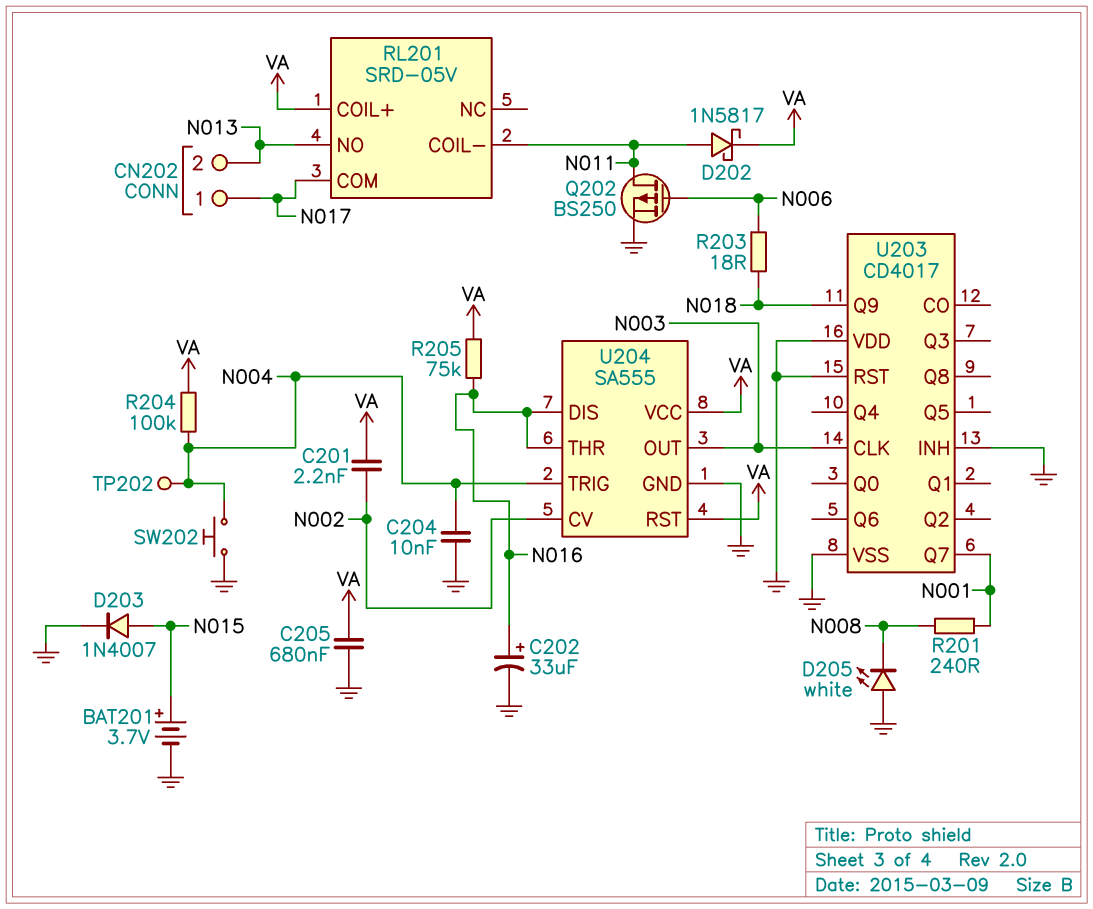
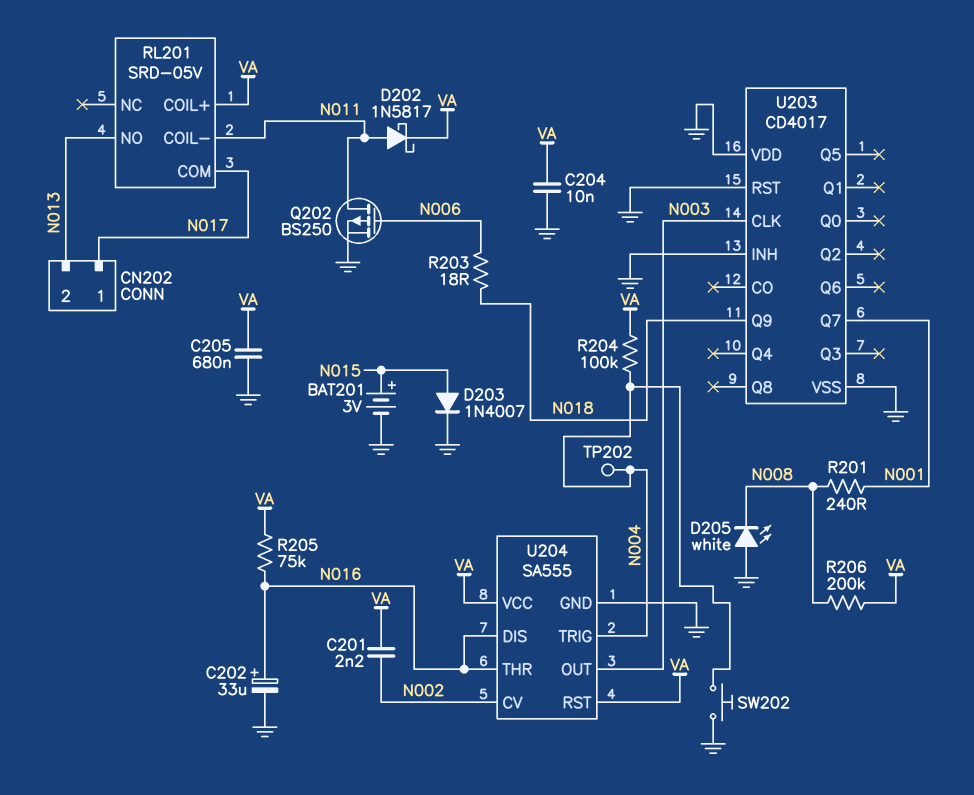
BAT201: 3.7V (plus N015, minus GND) -> 3V (plus N015, minus GND)
C204: 10nF (GND, N004) -> 10nF (GND, VA)
R206: none -> 200k (N008, VA)

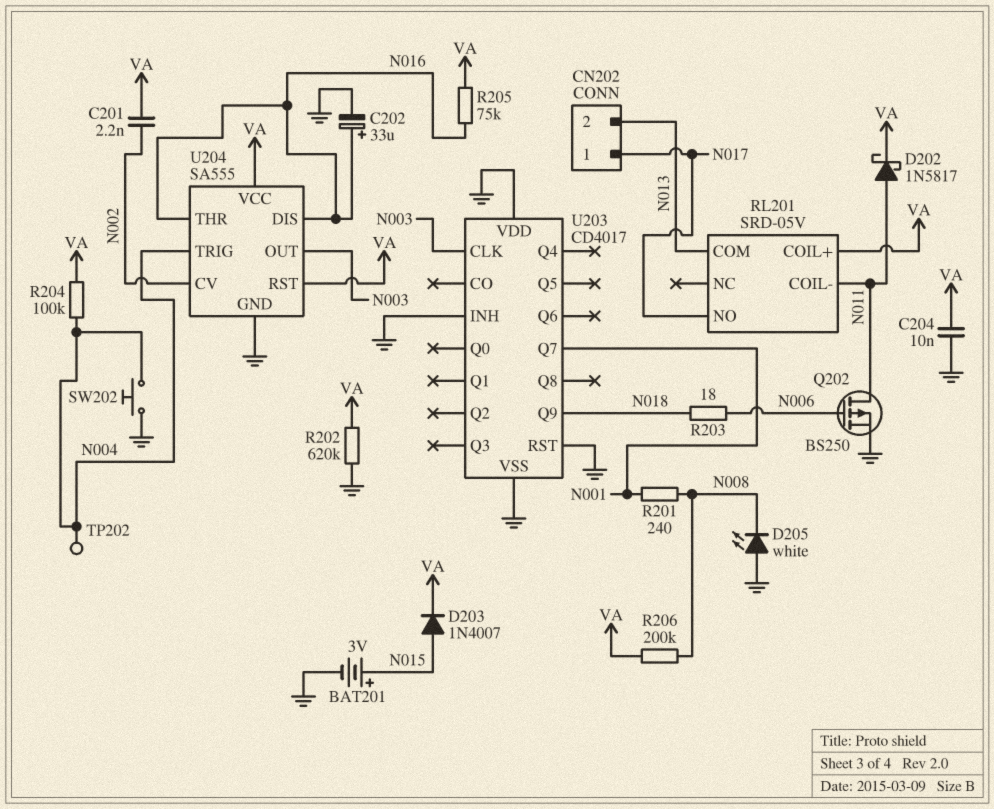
C205: 680nF (GND, VA) -> none
D203: diode 1N4007 (A N015, K GND) -> diode 1N4007 (A N015, K VA)
R202: none -> 620k (GND, VA)
RL201 pin COM: N017 -> N013
RL201 pin NO: N013 -> N017

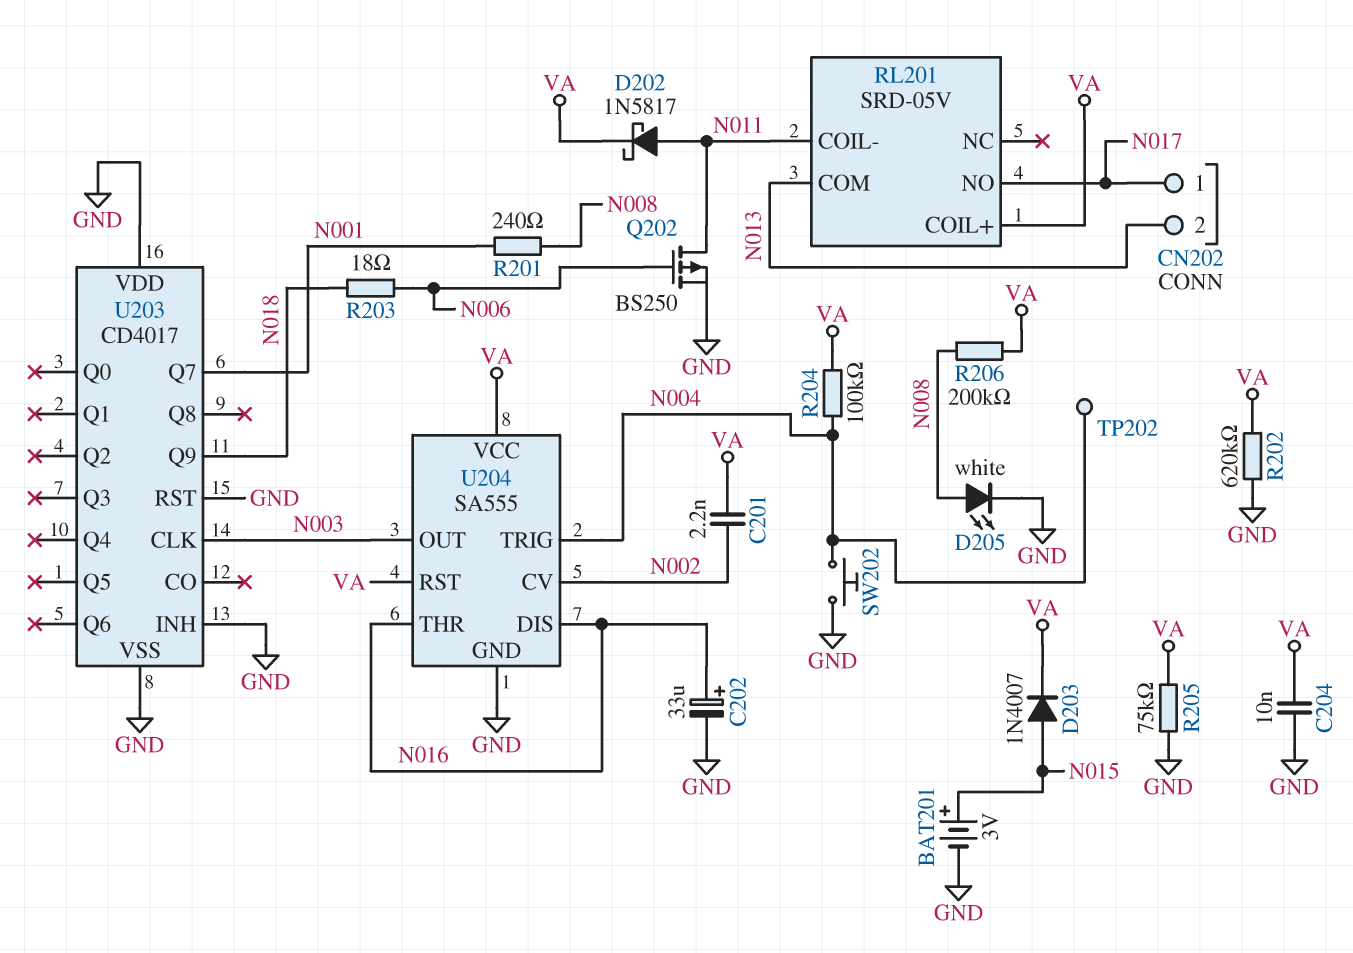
D205: LED white (A GND, K N008) -> LED white (A N008, K GND)
R205: 75k (N016, VA) -> 75k (GND, VA)

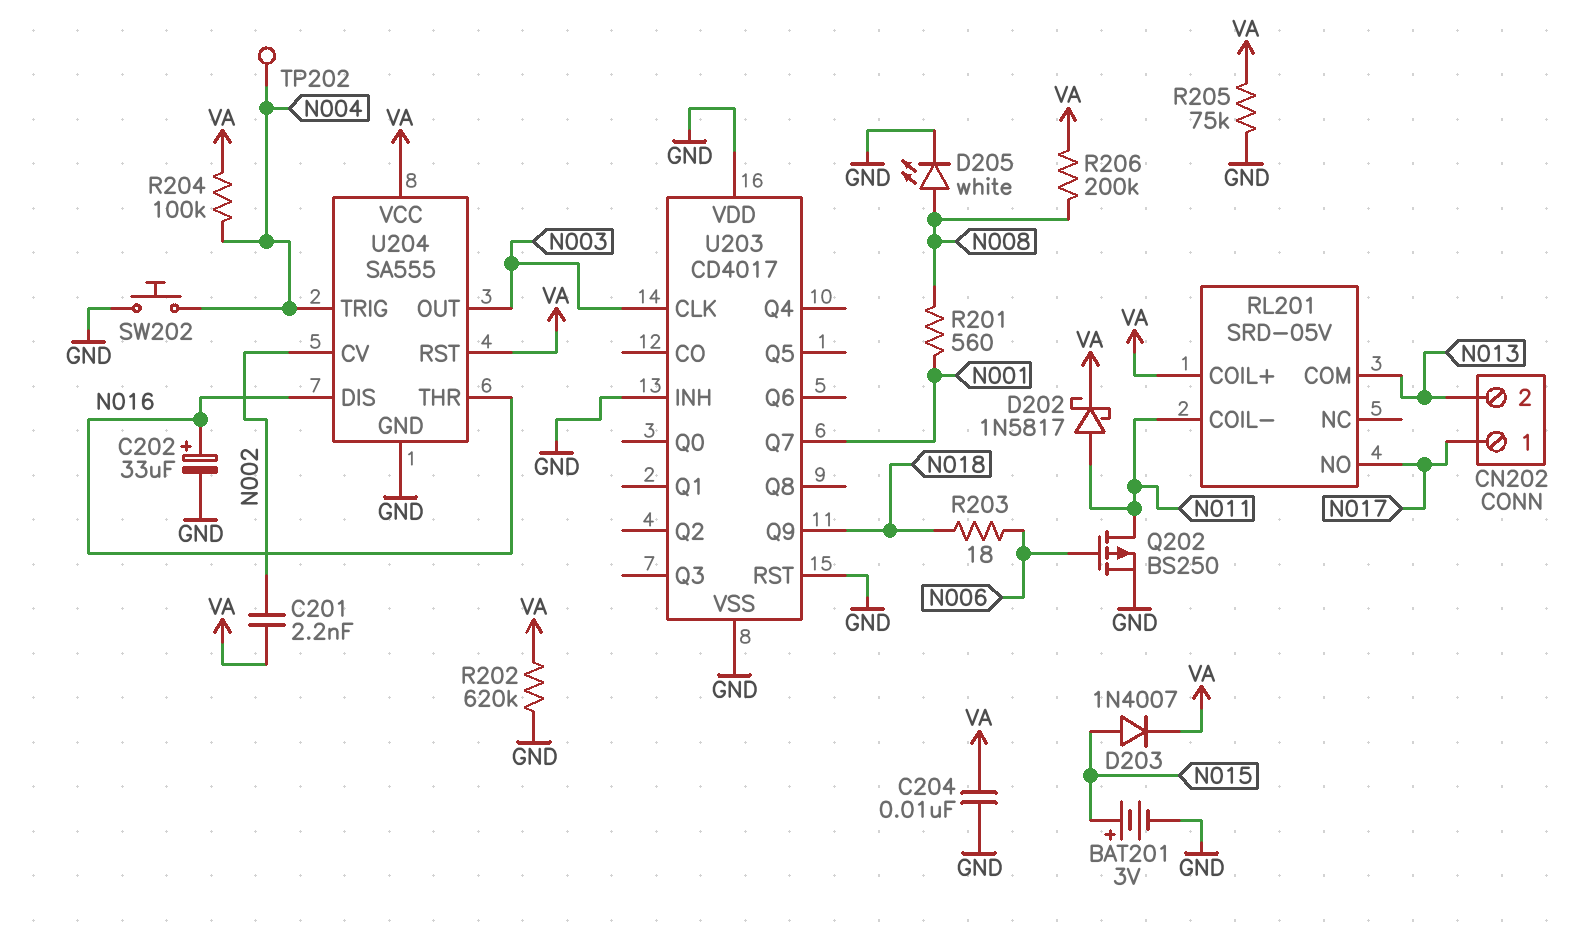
R201: 240 (N001, N008) -> 560 (N001, N008)

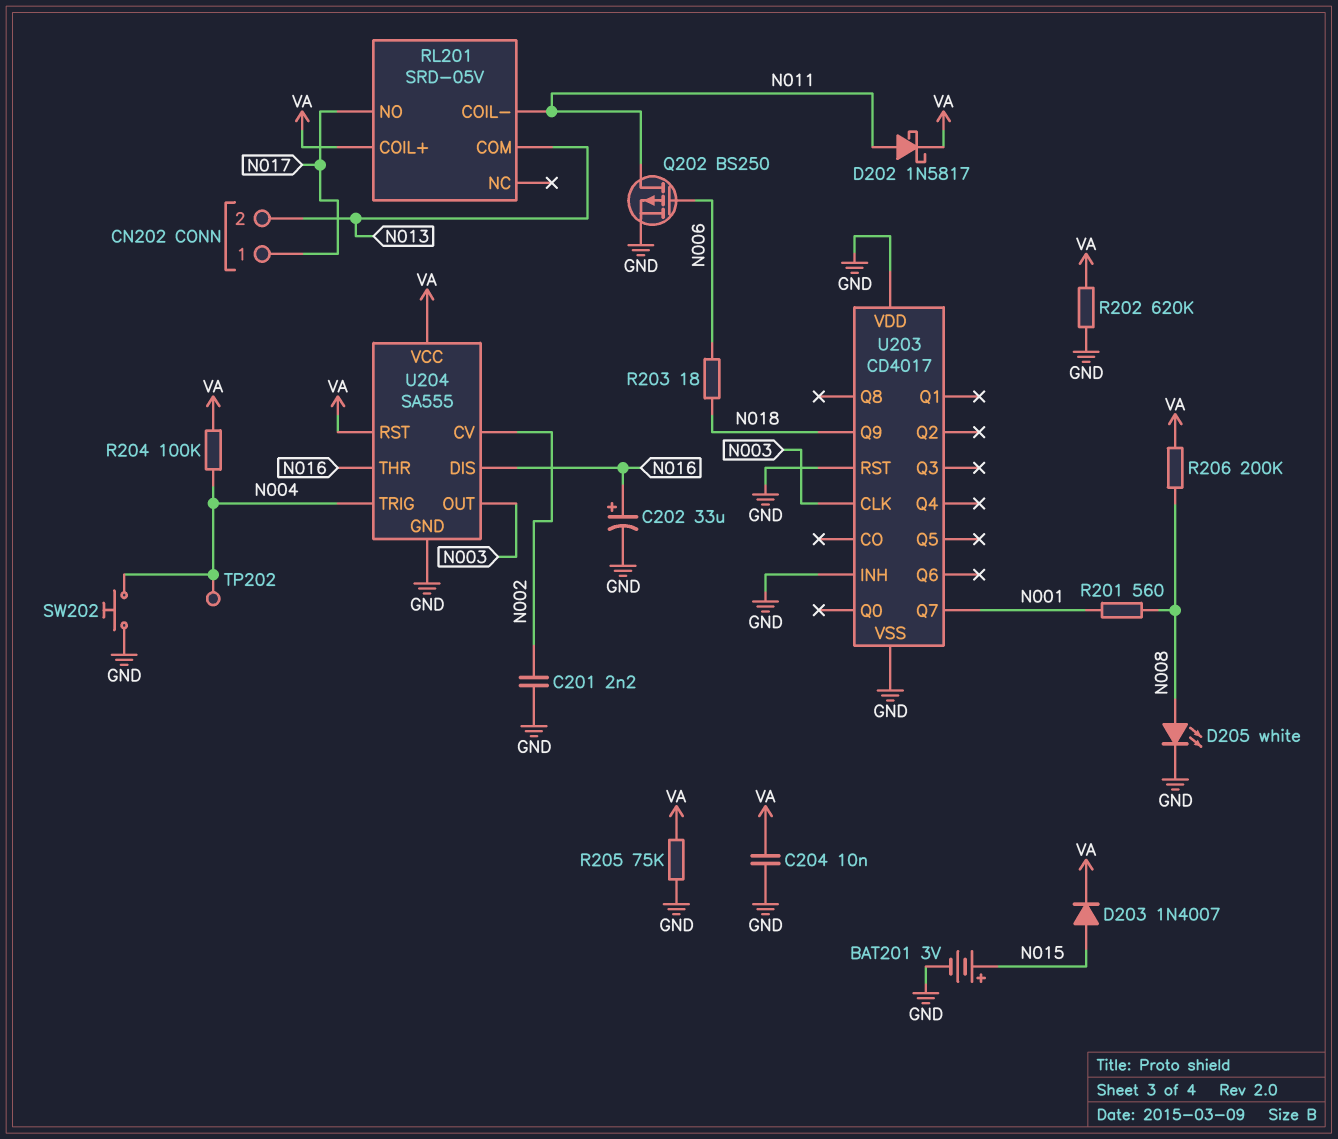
C201: 2.2nF (N002, VA) -> 2.2nF (GND, N002)

